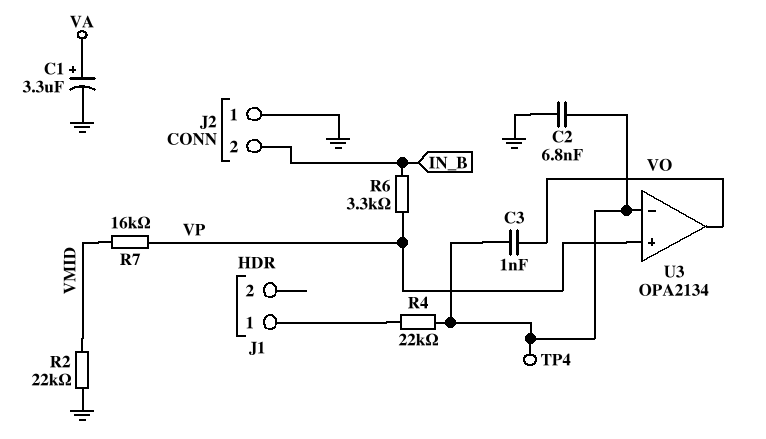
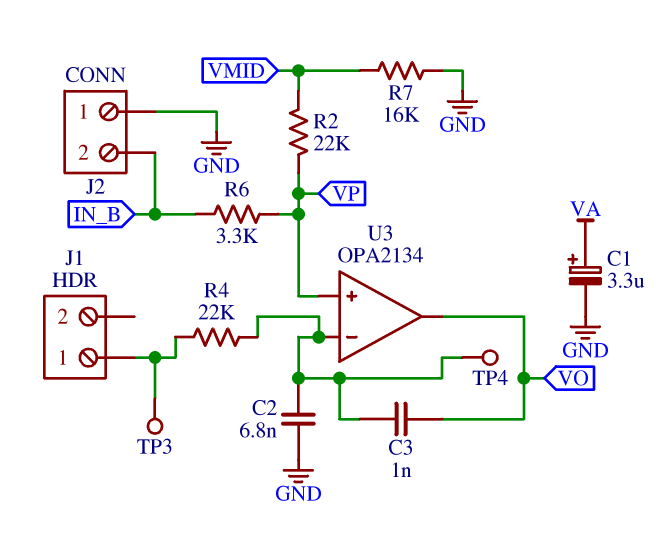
R2: 22k (GND, VMID) -> 22k (VMID, VP)
R7: 16k (VMID, VP) -> 16k (GND, VMID)
TP3: none -> test point (J1/1)

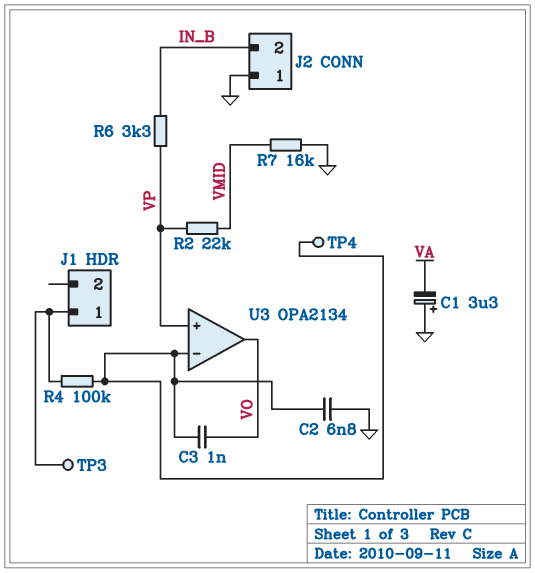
C1: 3.3uF (plus VA, minus GND) -> 3.3uF (plus GND, minus VA)
R4: 22k (J1/1, U3/in-) -> 100k (J1/1, U3/in-)

